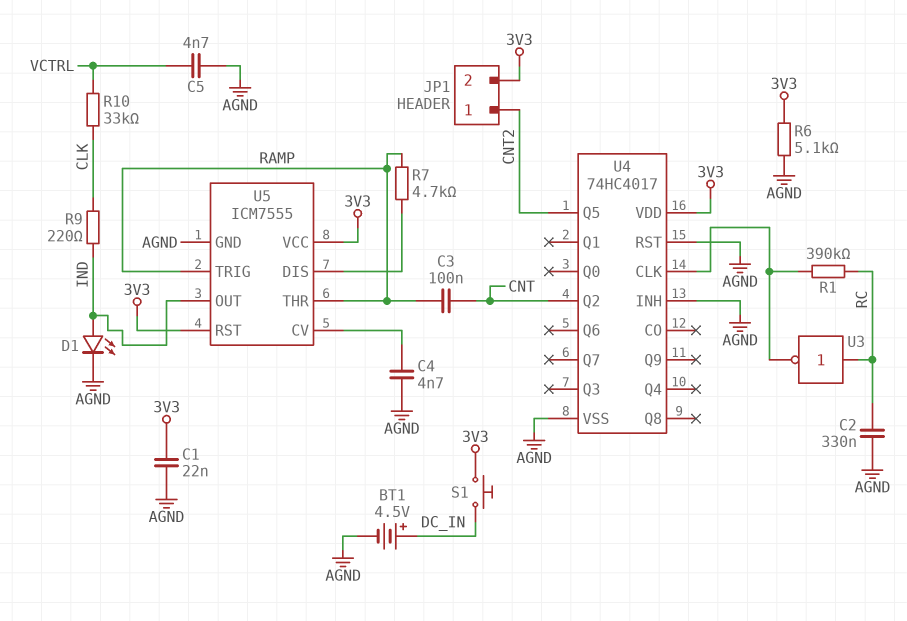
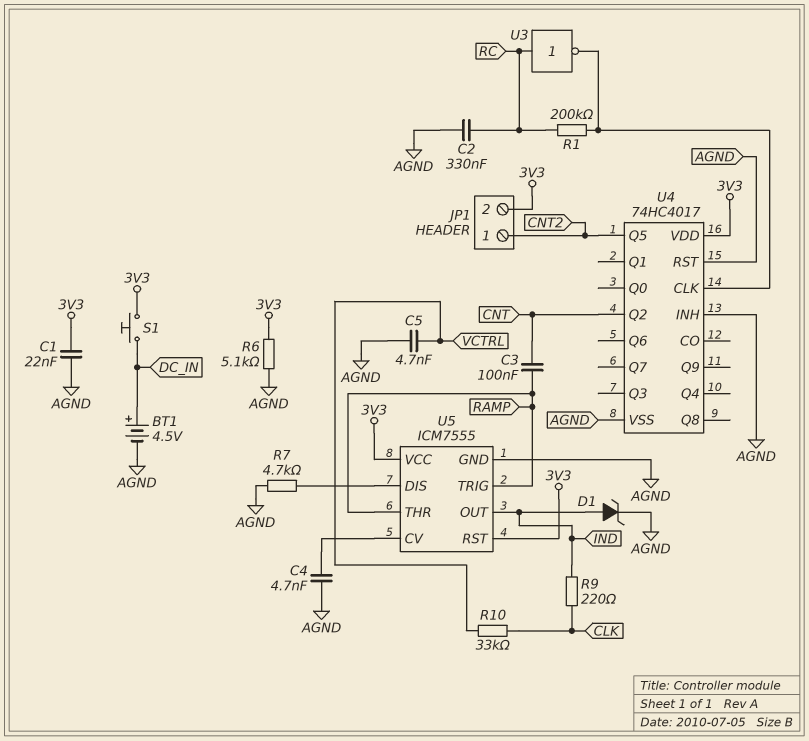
D1: LED (A IND, K AGND) -> zener (A IND, K AGND)
R1: 390k (RC, U4/CLK) -> 200k (RC, U4/CLK)
R7: 4.7k (RAMP, U5/DIS) -> 4.7k (AGND, U5/DIS)

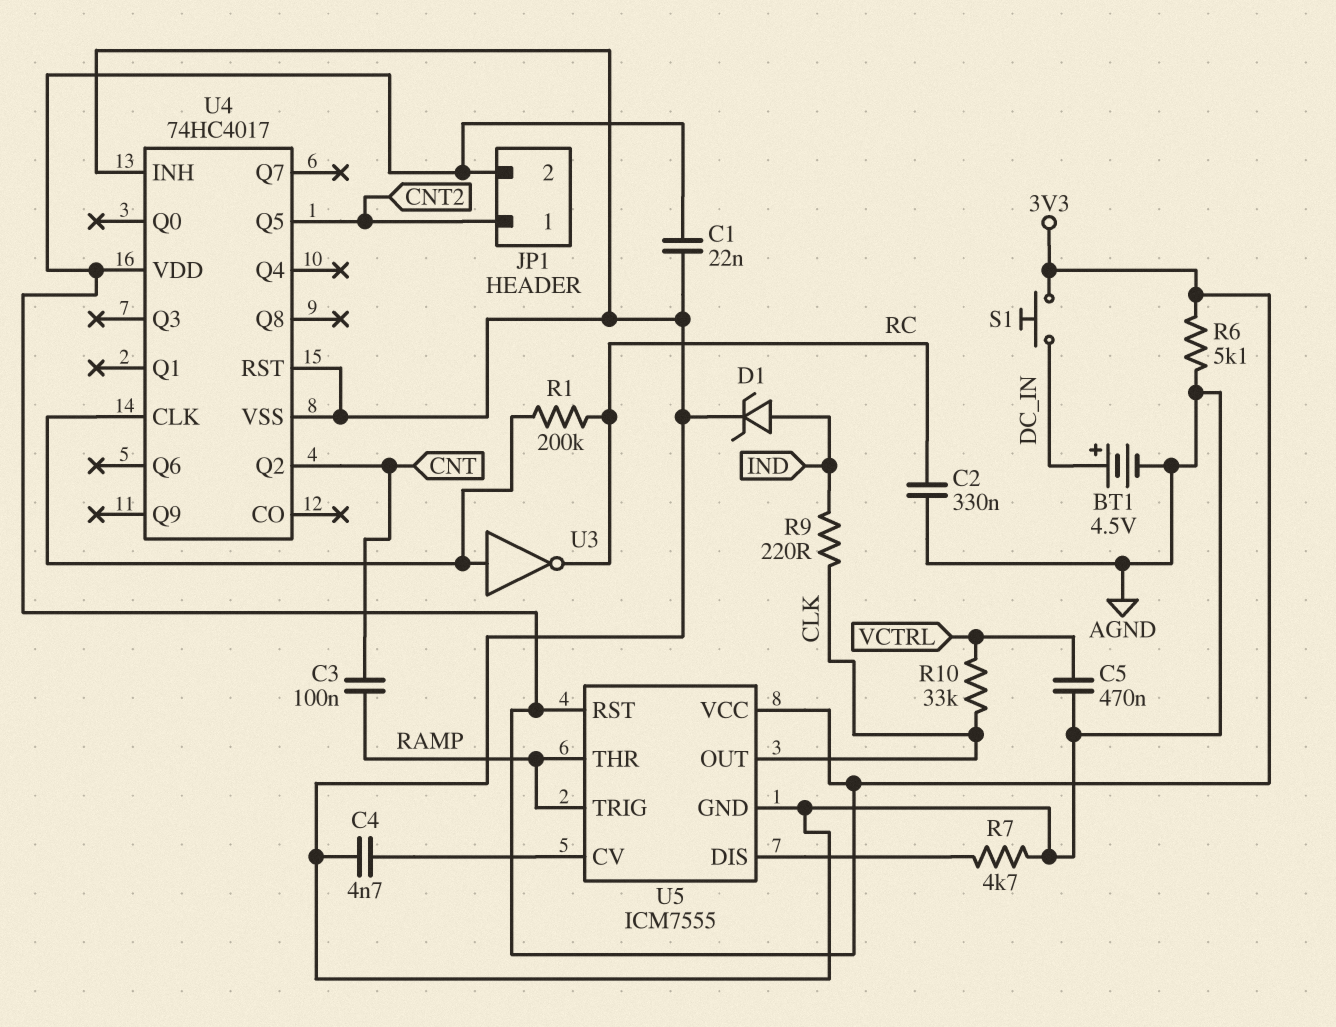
C5: 4.7nF (AGND, VCTRL) -> 470nF (AGND, VCTRL)
U3: NOT (in RC, out U4/CLK) -> NOT (in U4/CLK, out RC)
U5 pin OUT: IND -> CLK

